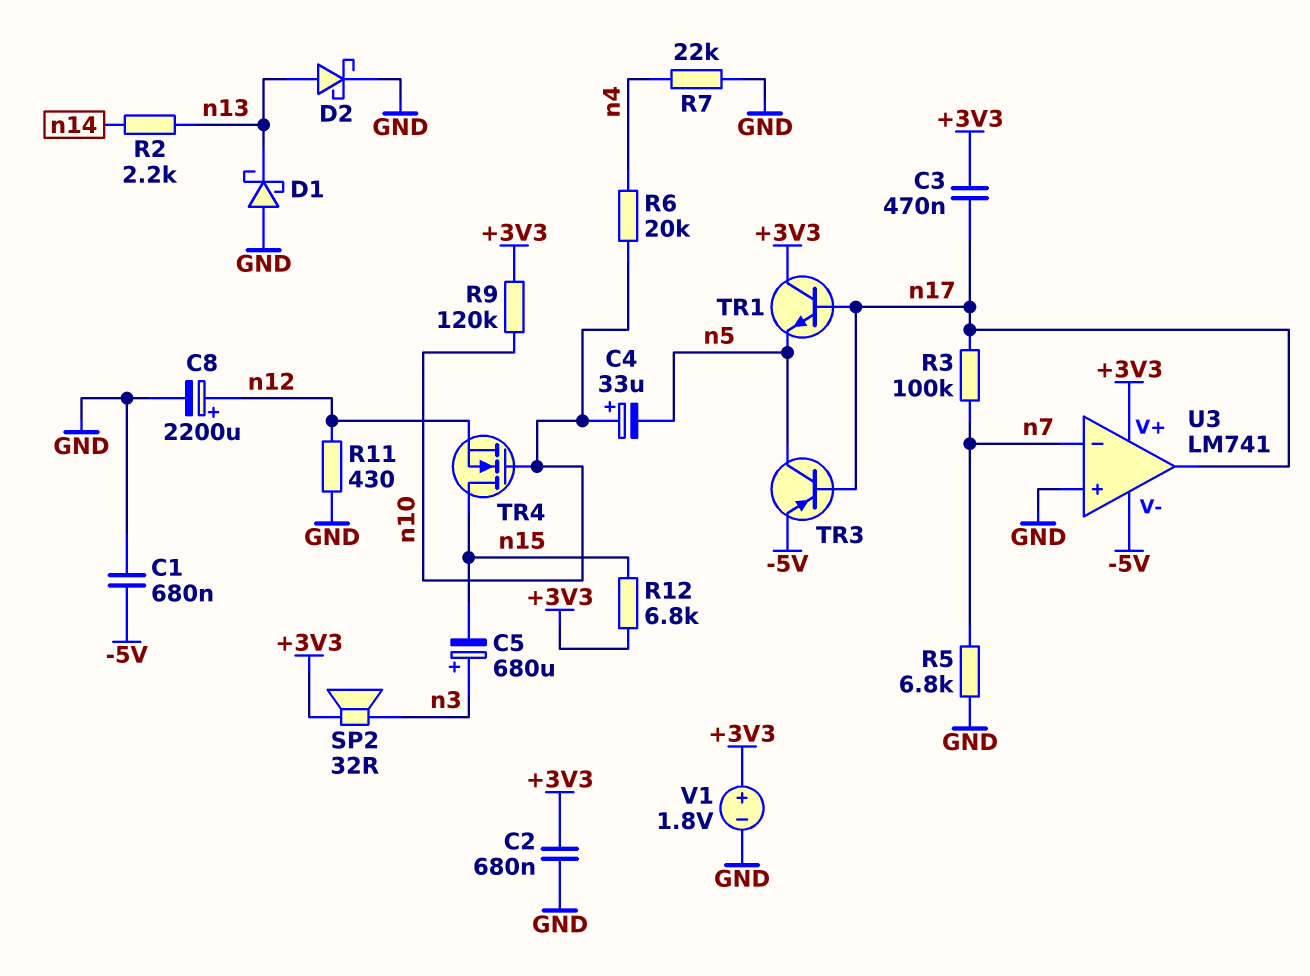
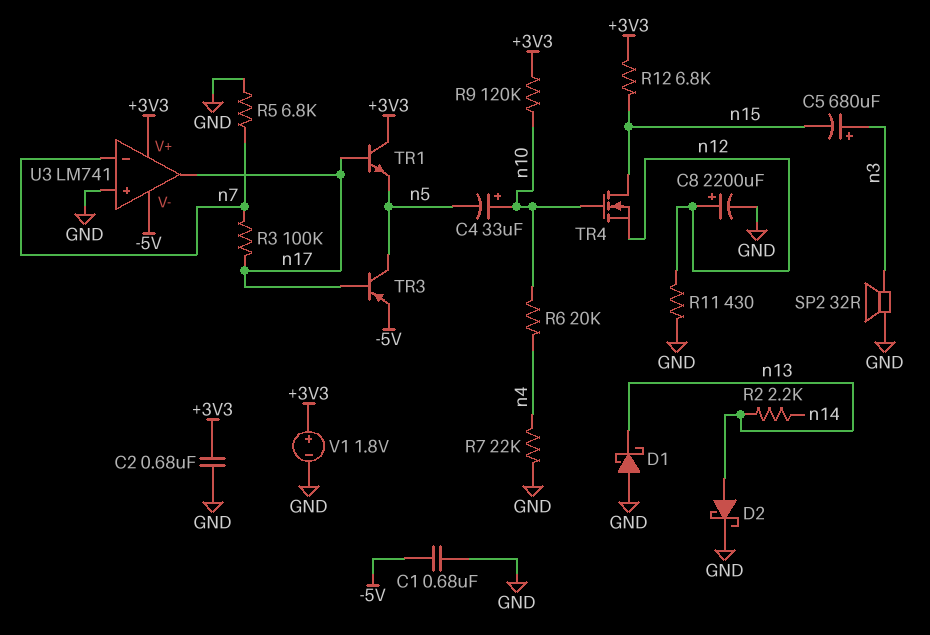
C3: 470nF (+3V3, n17) -> none
SP2: speaker 32R (+3V3, n3) -> speaker 32R (GND, n3)

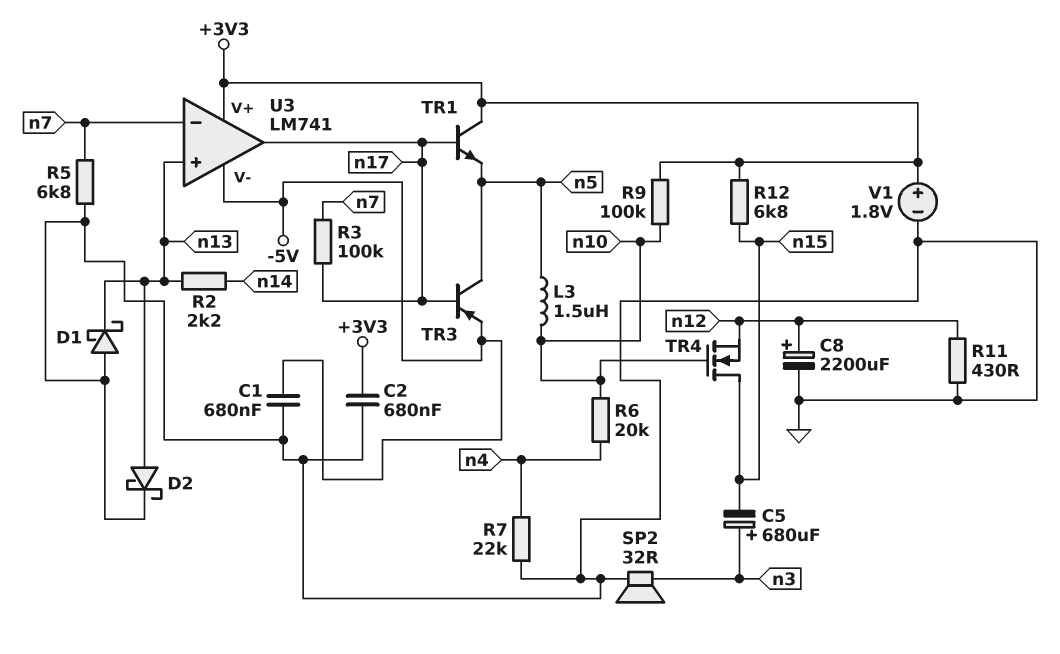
C4: 33uF (plus n10, minus n5) -> none
L3: none -> 1.5uH (n5, n10)
R9: 120k (+3V3, n10) -> 100k (+3V3, n10)
U3 pin in+: GND -> n13

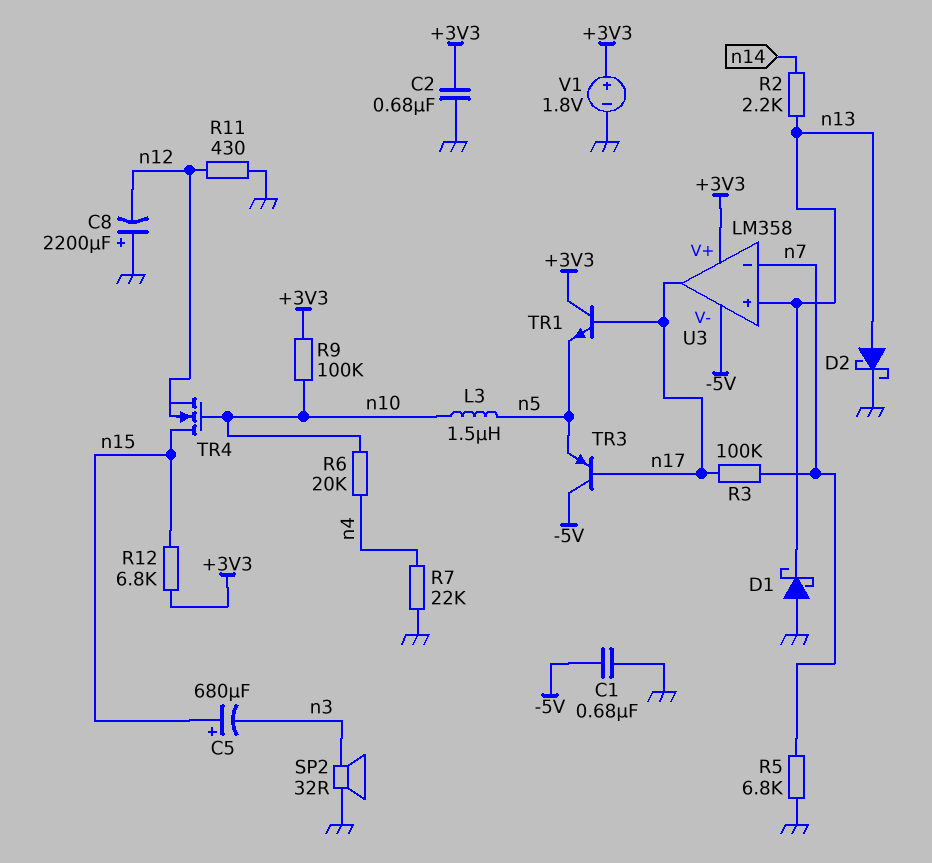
C5: 680uF (plus n3, minus n15) -> 680uF (plus n15, minus n3)
C8: 2200uF (plus n12, minus GND) -> 2200uF (plus GND, minus n12)
TR3: PNP (B n17, C n5, E -5V) -> PNP (B n17, C -5V, E n5)
U3: LM741 -> LM358

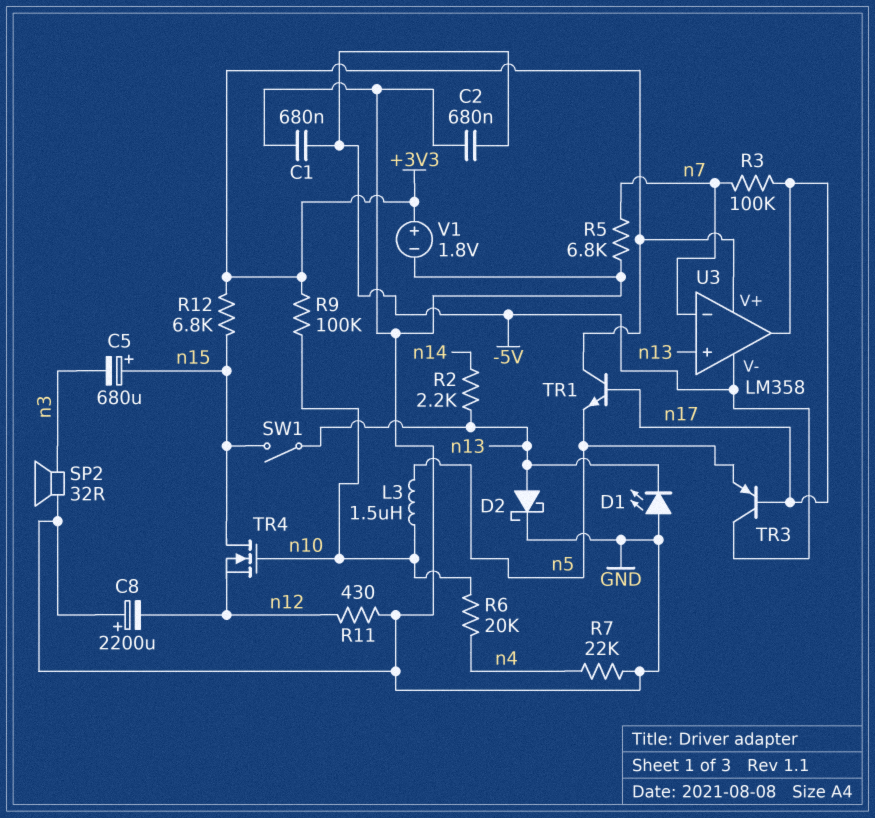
C2: 680nF (+3V3, GND) -> 680nF (-5V, GND)
D1: schottky (A GND, K n13) -> LED (A GND, K n13)
SW1: none -> switch (n13, n15)

